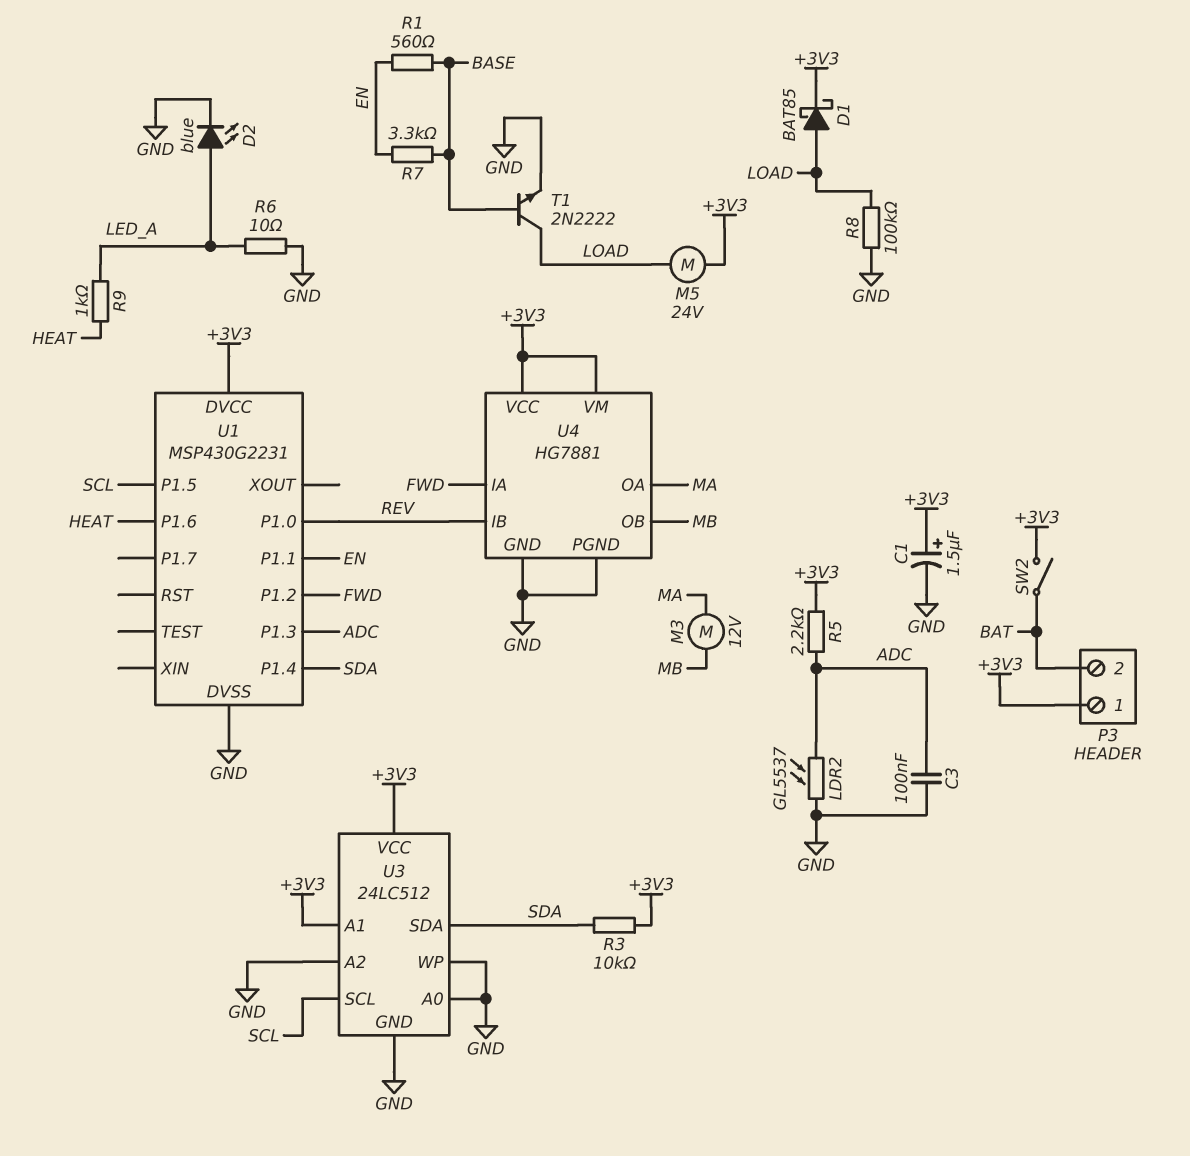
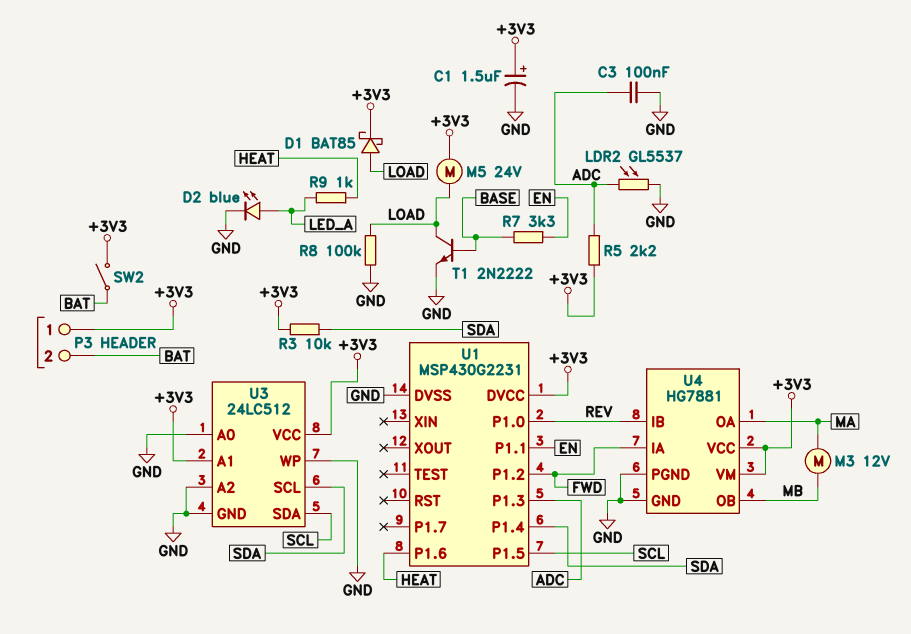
R1: 560 (BASE, EN) -> none
R6: 10 (GND, LED_A) -> none
U3 pin SCL: SCL -> SDA
U3 pin SDA: SDA -> SCL

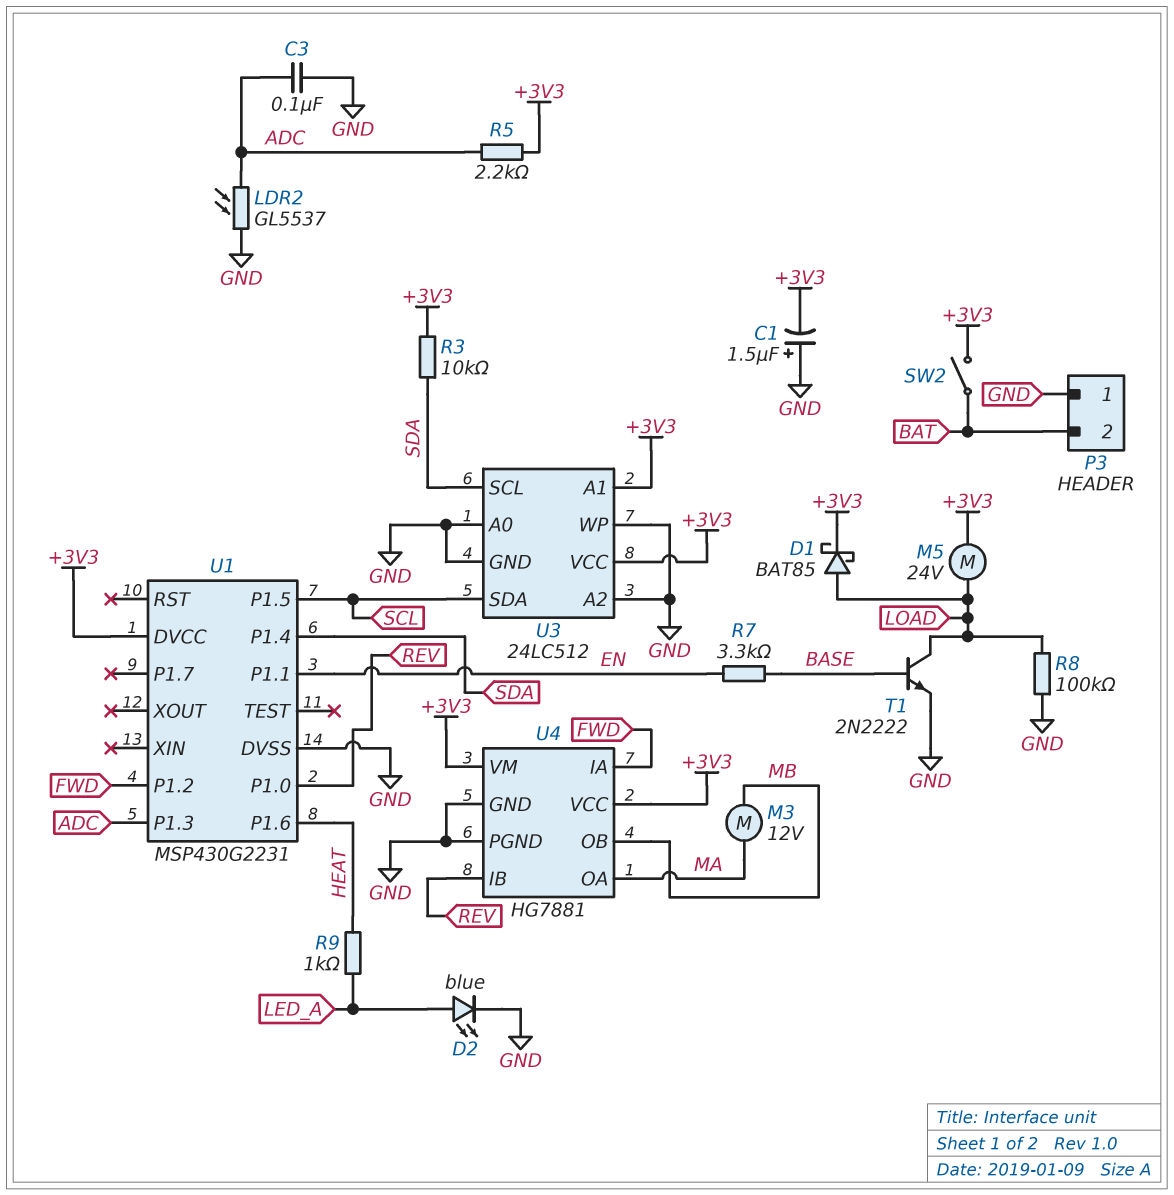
C1: 1.5uF (plus +3V3, minus GND) -> 1.5uF (plus GND, minus +3V3)
P3 pin 1: +3V3 -> GND

